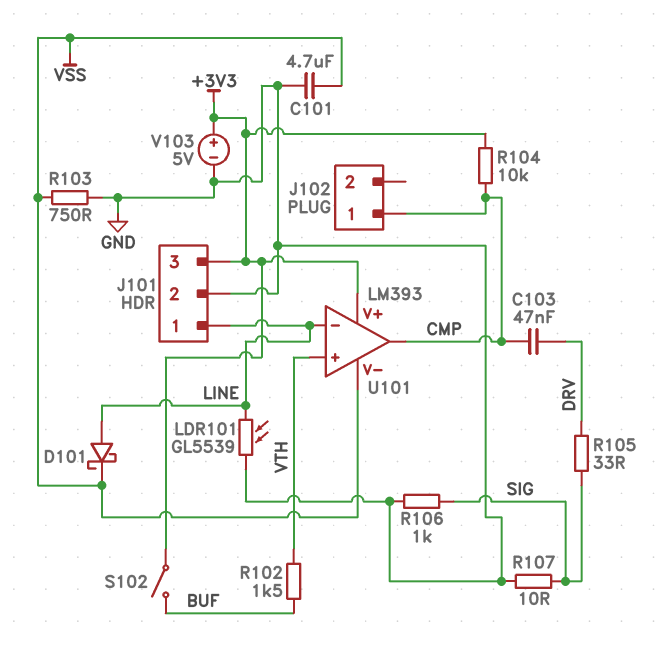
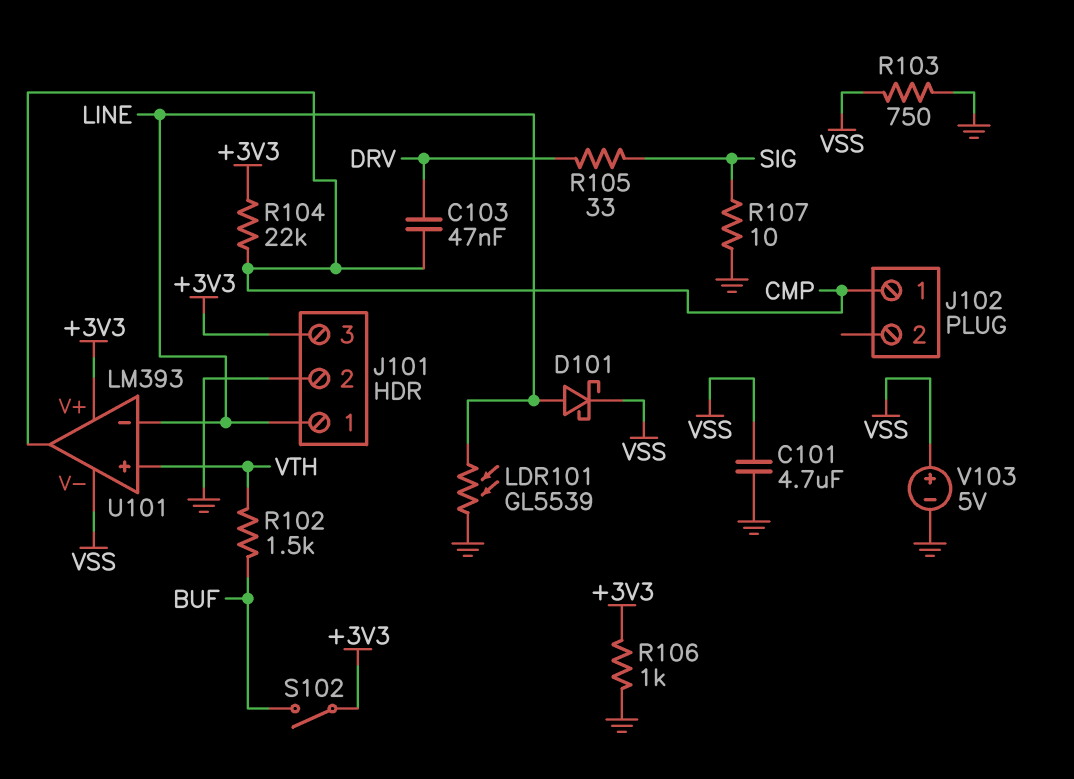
R104: 10k (+3V3, CMP) -> 22k (+3V3, CMP)
R106: 1k (GND, SIG) -> 1k (+3V3, GND)
V103: 5V (plus +3V3, minus GND) -> 5V (plus VSS, minus GND)

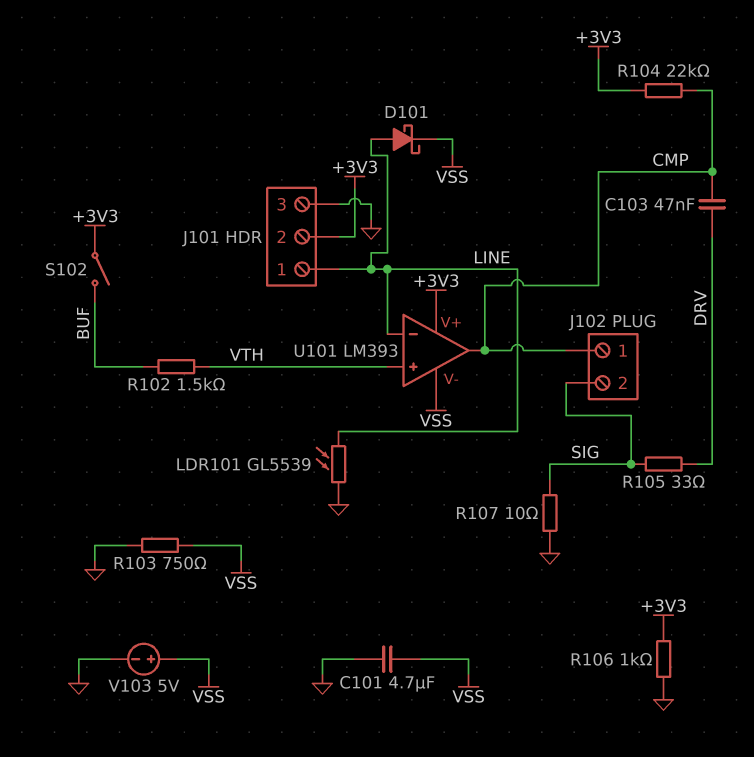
J101 pin 2: GND -> +3V3
J101 pin 3: +3V3 -> GND
J102 pin 2: none -> SIG

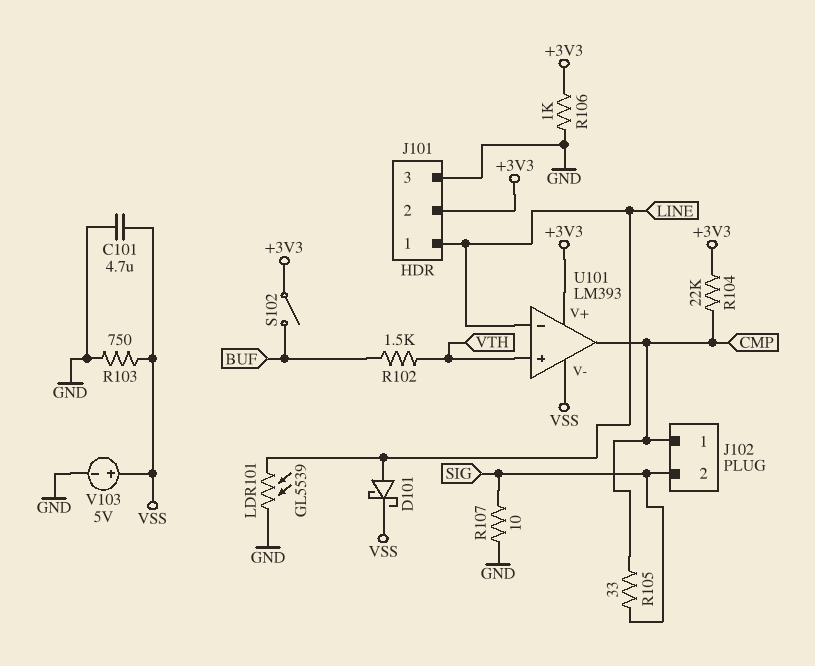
C103: 47nF (CMP, DRV) -> none
R105: 33 (DRV, SIG) -> 33 (CMP, SIG)

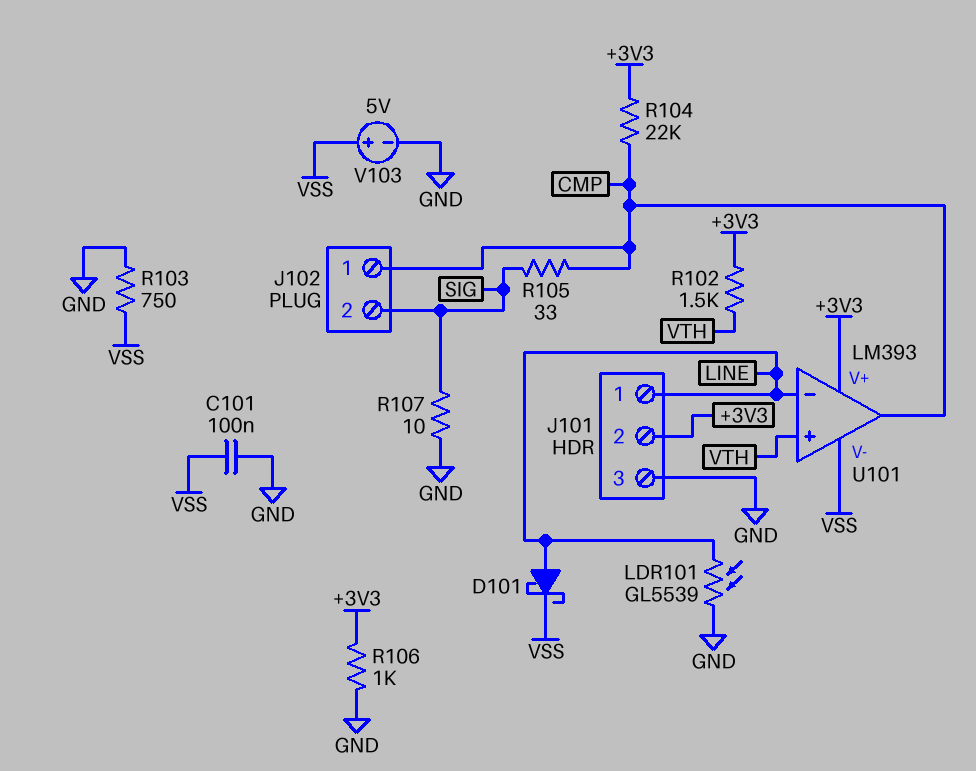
C101: 4.7uF (GND, VSS) -> 100nF (GND, VSS)
R102: 1.5k (BUF, VTH) -> 1.5k (+3V3, VTH)
S102: switch (+3V3, BUF) -> none

